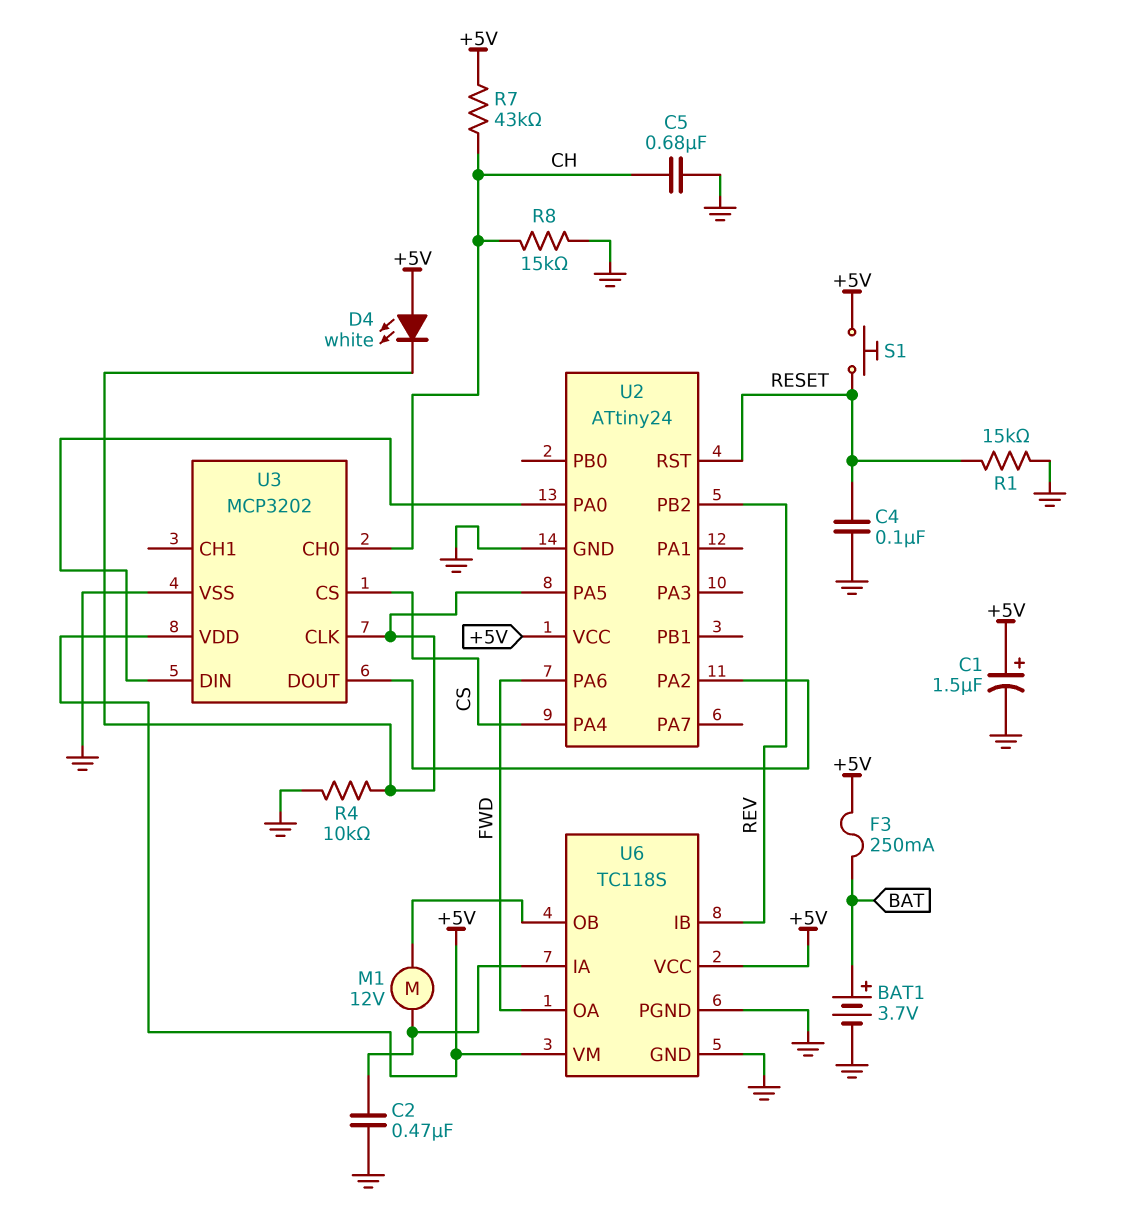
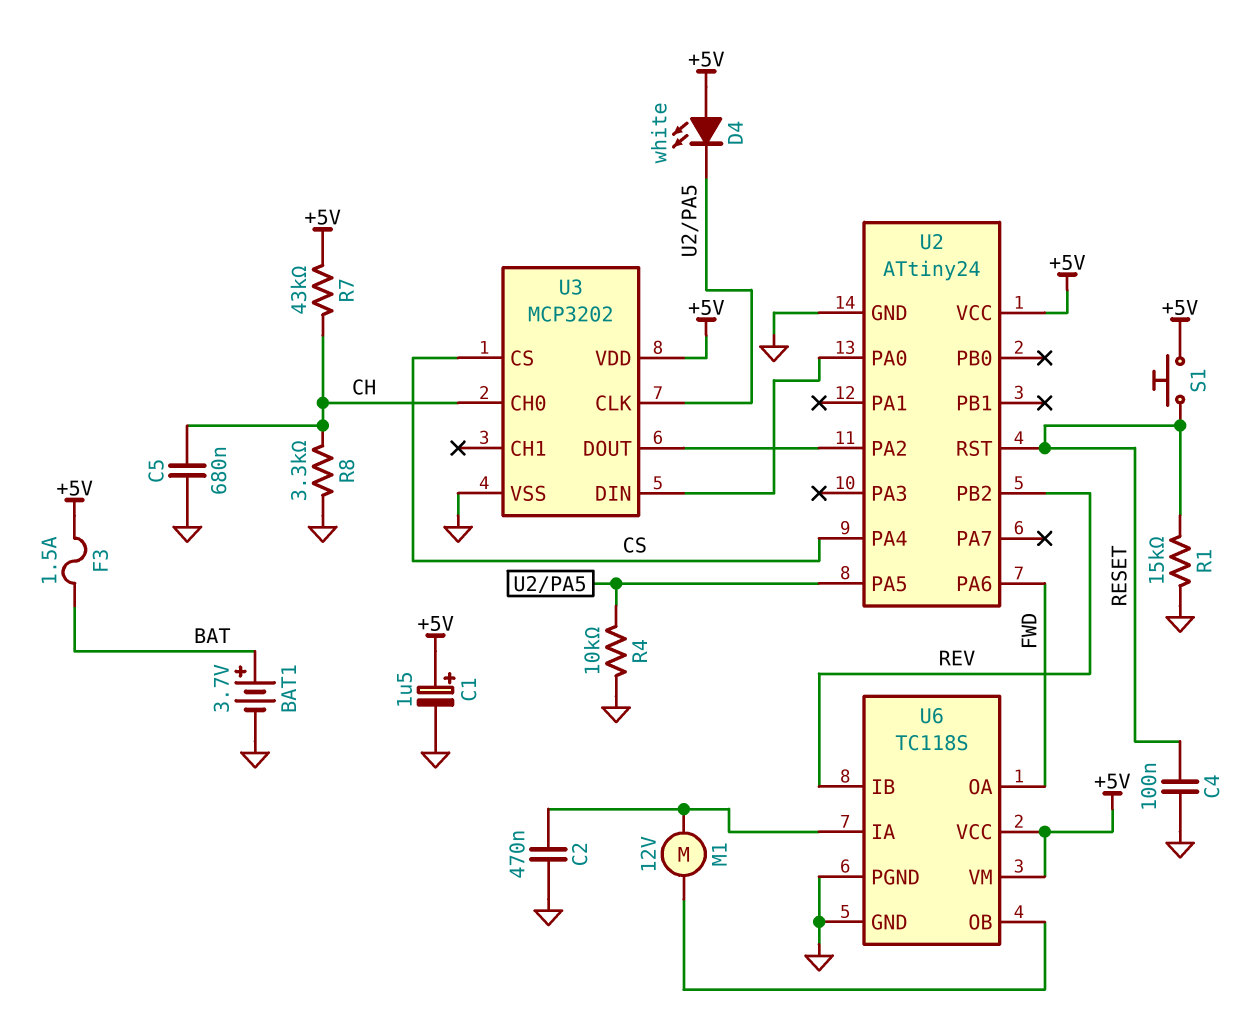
F3: 250mA (+5V, BAT) -> 1.5A (+5V, BAT)
R8: 15k (CH, GND) -> 3.3k (CH, GND)

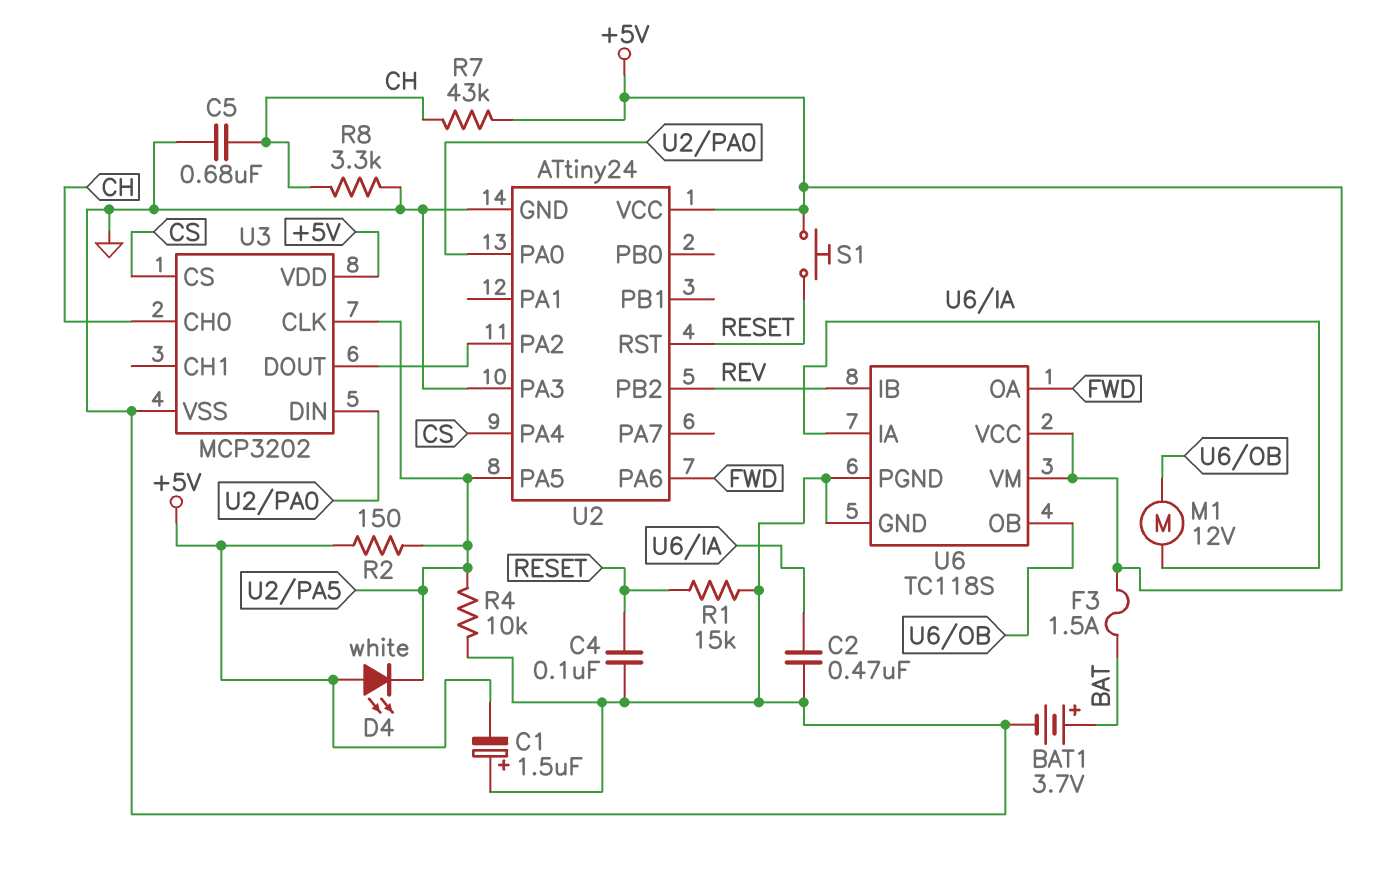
C1: 1.5uF (plus +5V, minus GND) -> 1.5uF (plus GND, minus +5V)
R2: none -> 150 (+5V, U2/PA5)
U2 pin PA3: none -> GND

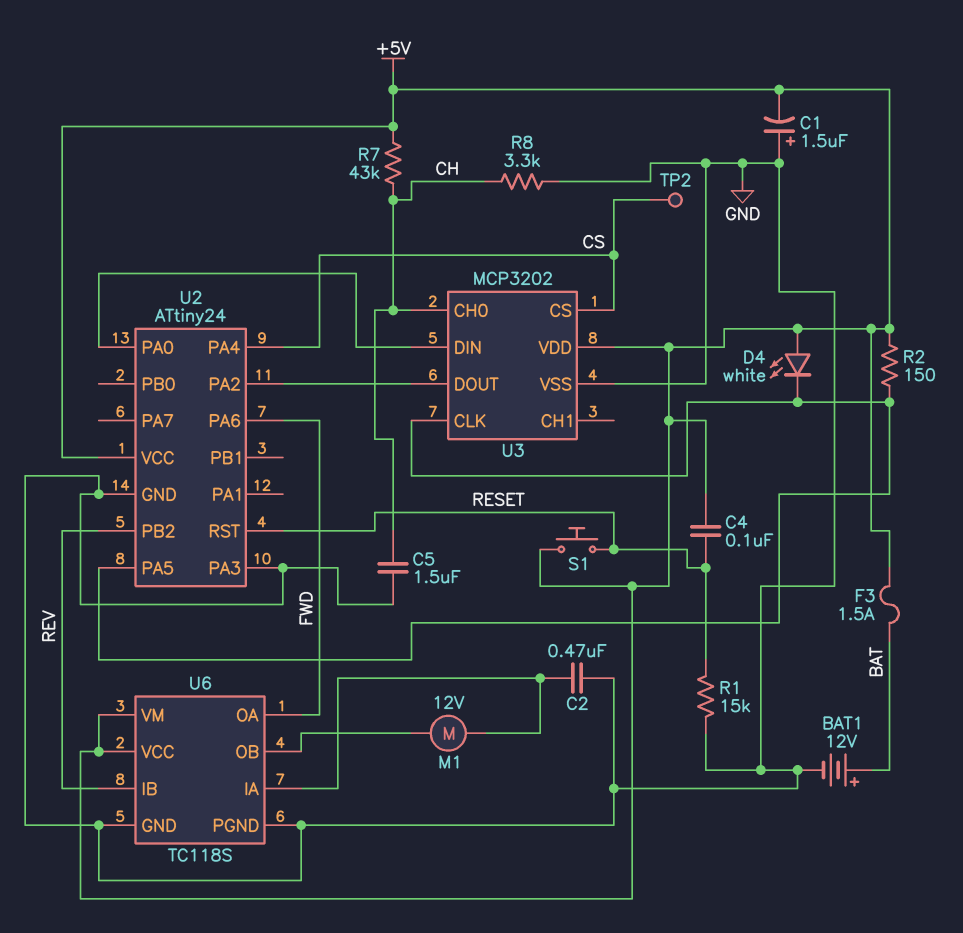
BAT1: 3.7V (plus BAT, minus GND) -> 12V (plus BAT, minus GND)
C4: 100nF (GND, RESET) -> 100nF (+5V, RESET)
C5: 680nF (CH, GND) -> 1.5uF (CH, GND)
R4: 10k (GND, U2/PA5) -> none
TP2: none -> test point (CS)

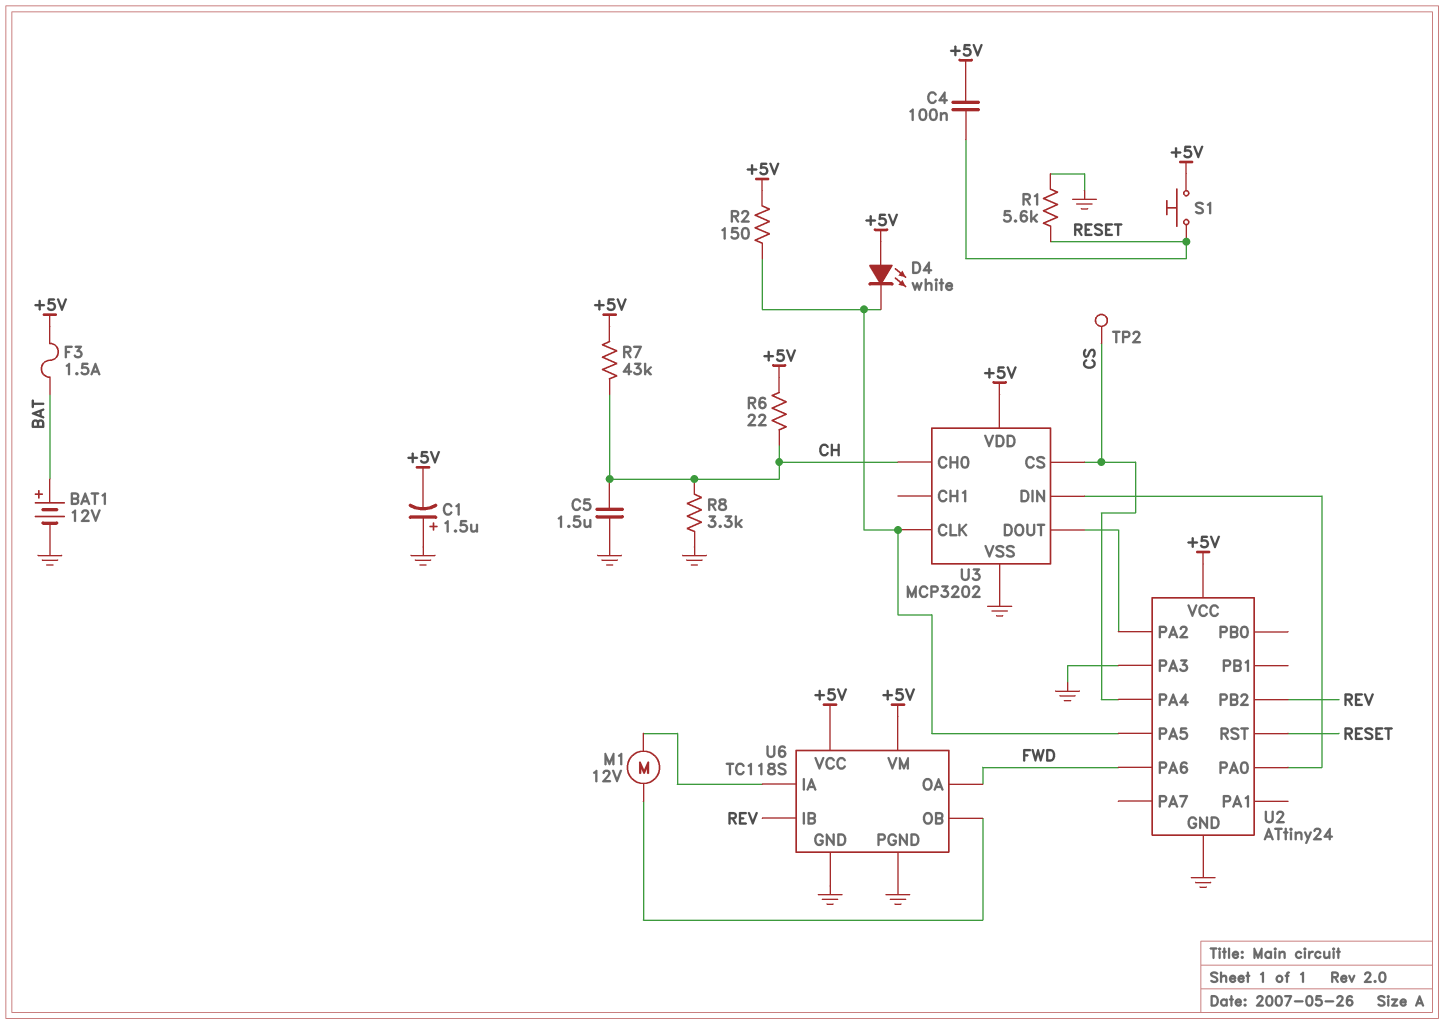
C2: 470nF (GND, U6/IA) -> none
R1: 15k (GND, RESET) -> 5.6k (GND, RESET)
R6: none -> 22 (+5V, CH)

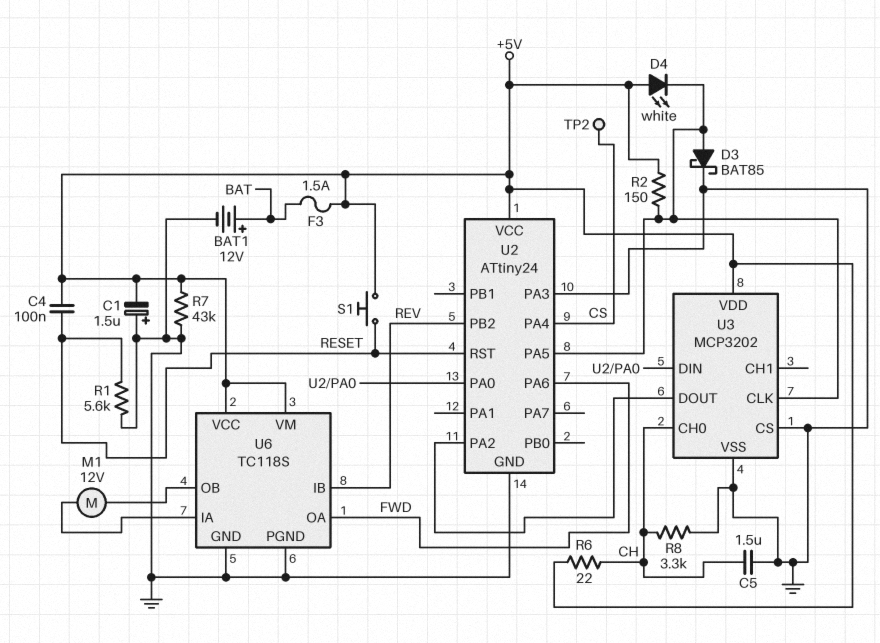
D3: none -> schottky BAT85 (A U2/PA5, K GND)
R7: 43k (+5V, CH) -> 43k (+5V, GND)
U3 pin CS: CS -> GND

